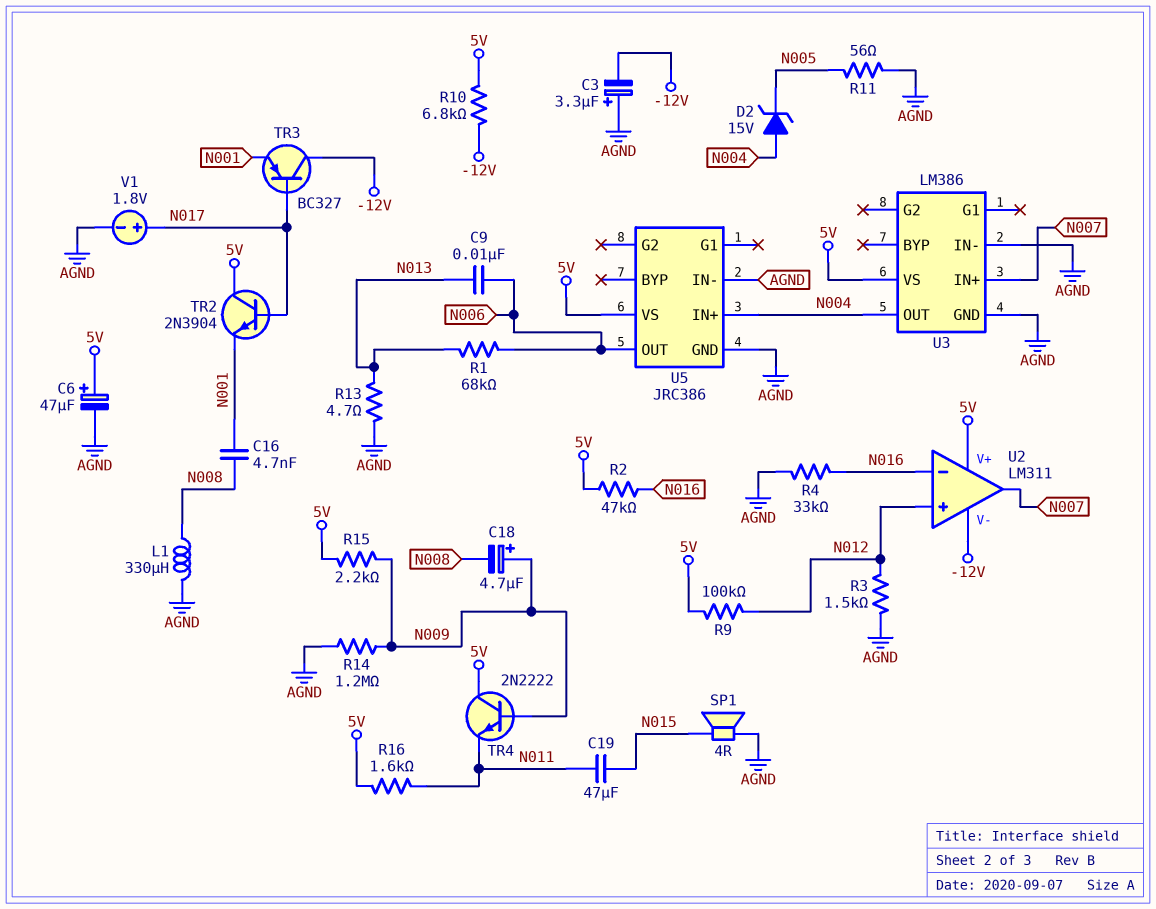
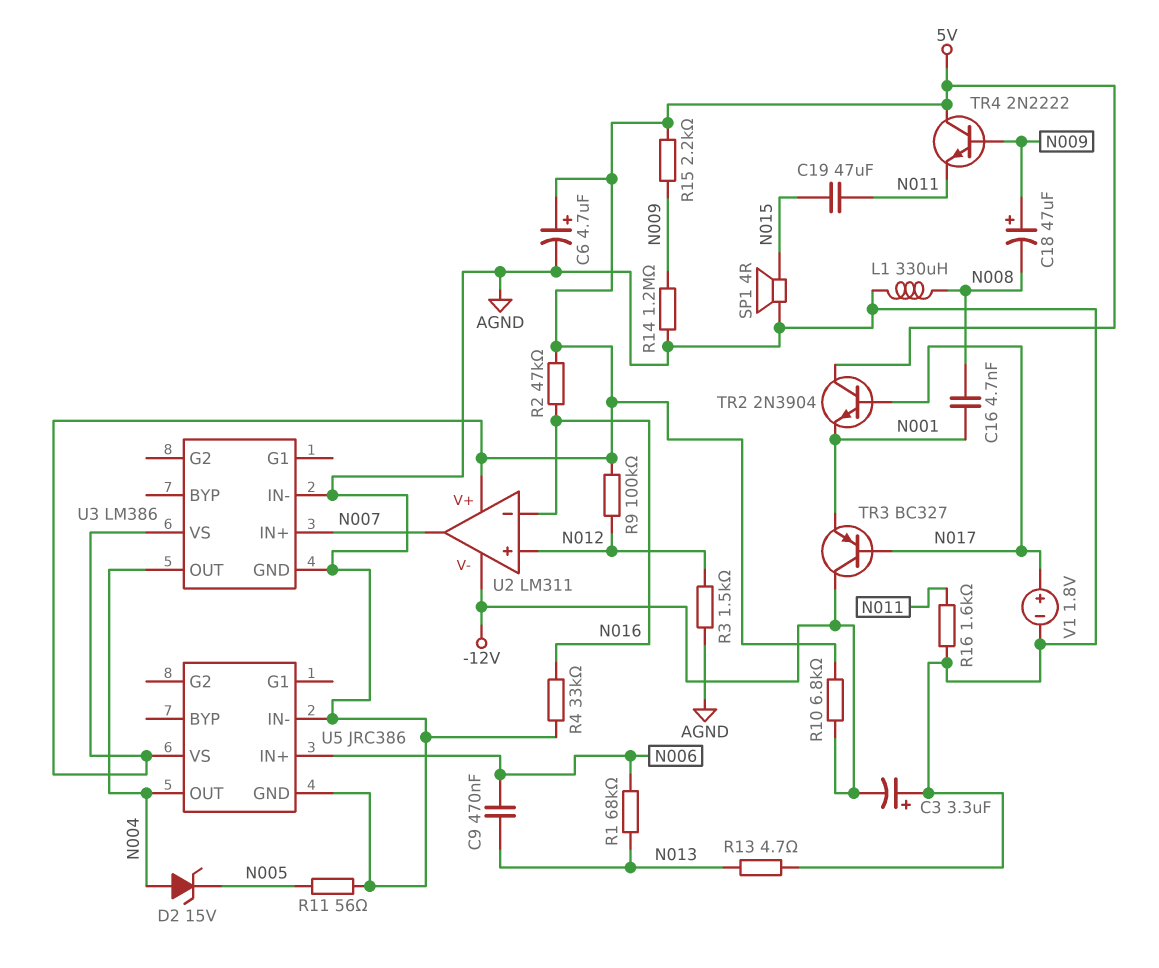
C6: 47uF (plus 5V, minus AGND) -> 4.7uF (plus 5V, minus AGND)
C9: 10nF (N006, N013) -> 470nF (N006, N013)
C18: 4.7uF (plus N009, minus N008) -> 47uF (plus N009, minus N008)
R16: 1.6k (5V, N011) -> 1.6k (AGND, N011)
U5 pin IN+: N004 -> N006
U5 pin OUT: N006 -> N004

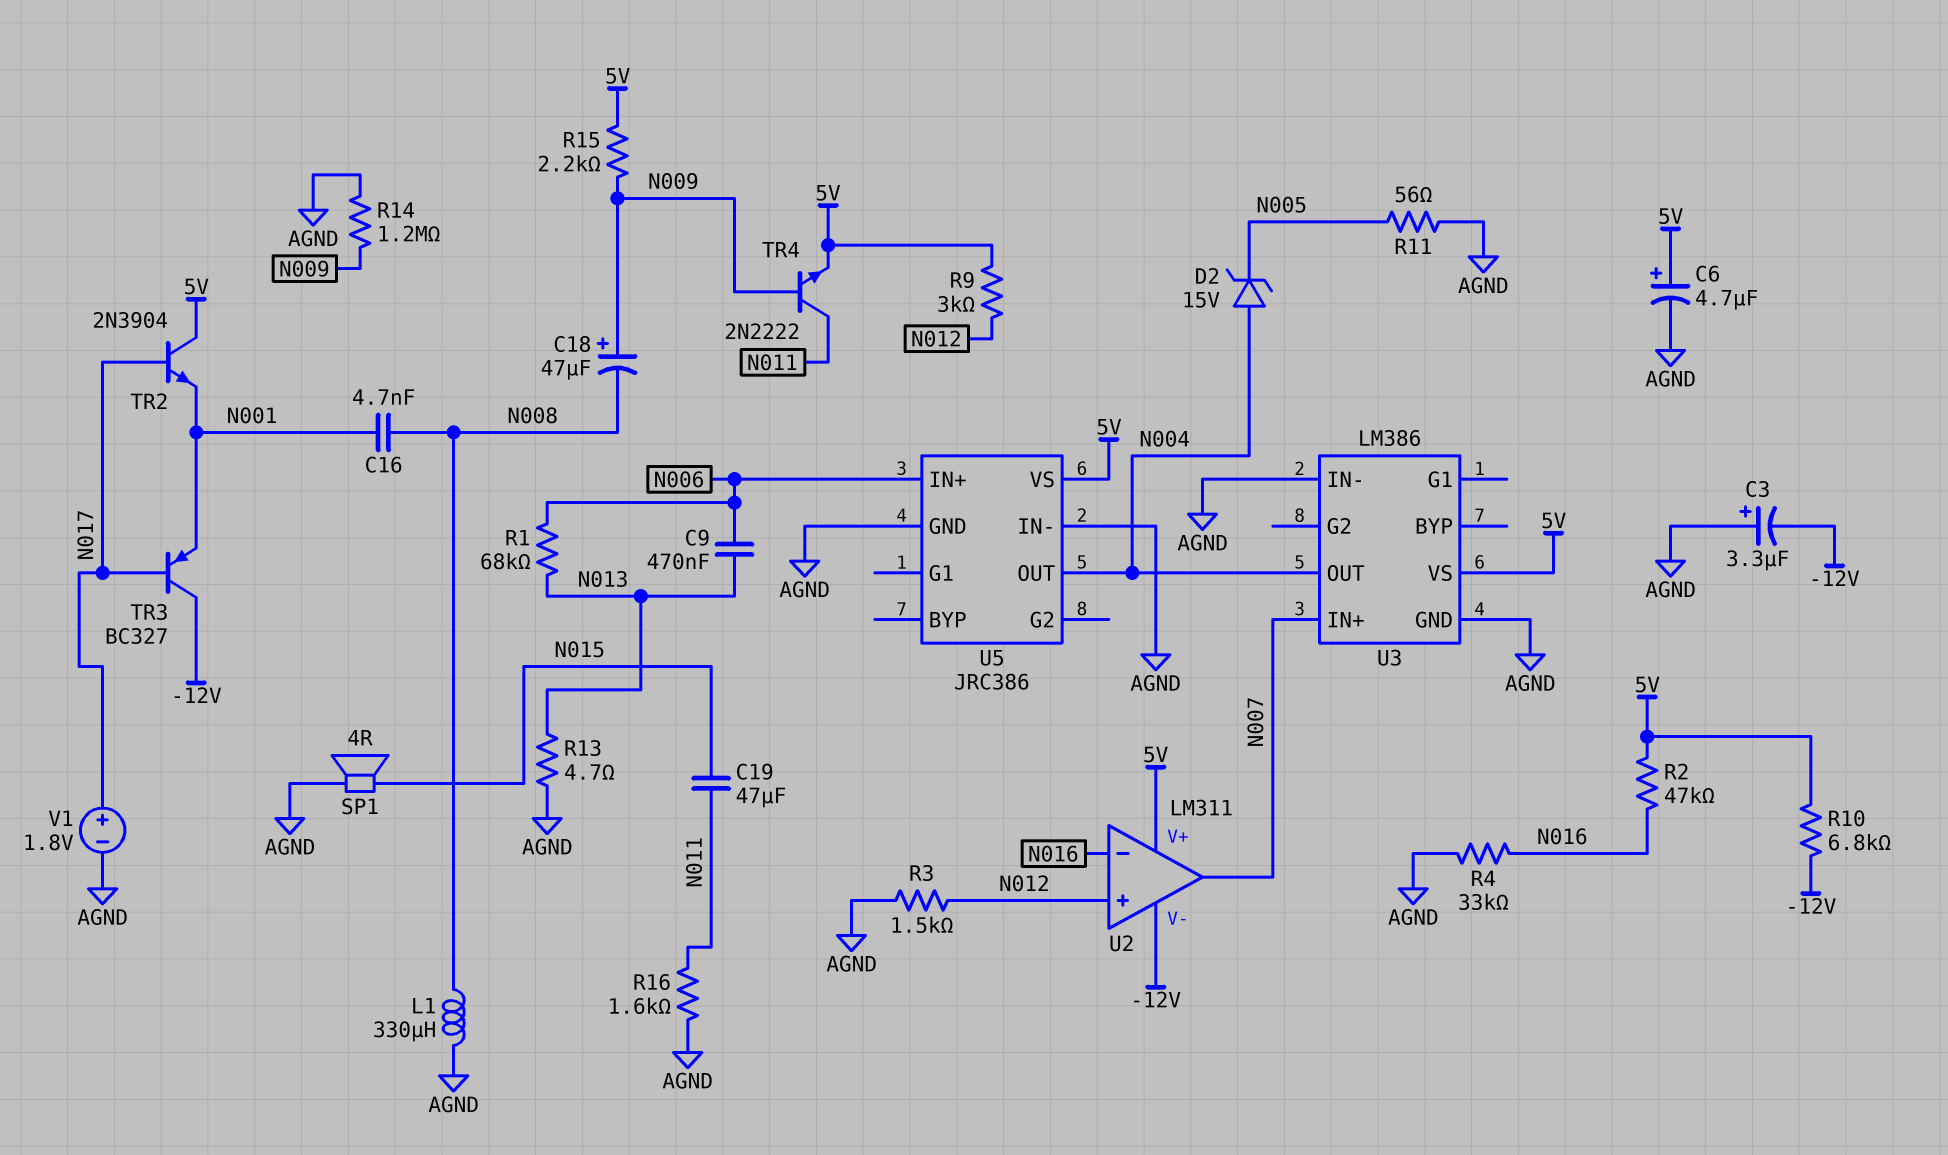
R9: 100k (5V, N012) -> 3k (5V, N012)
TR4: NPN 2N2222 (B N009, C 5V, E N011) -> NPN 2N2222 (B N009, C N011, E 5V)

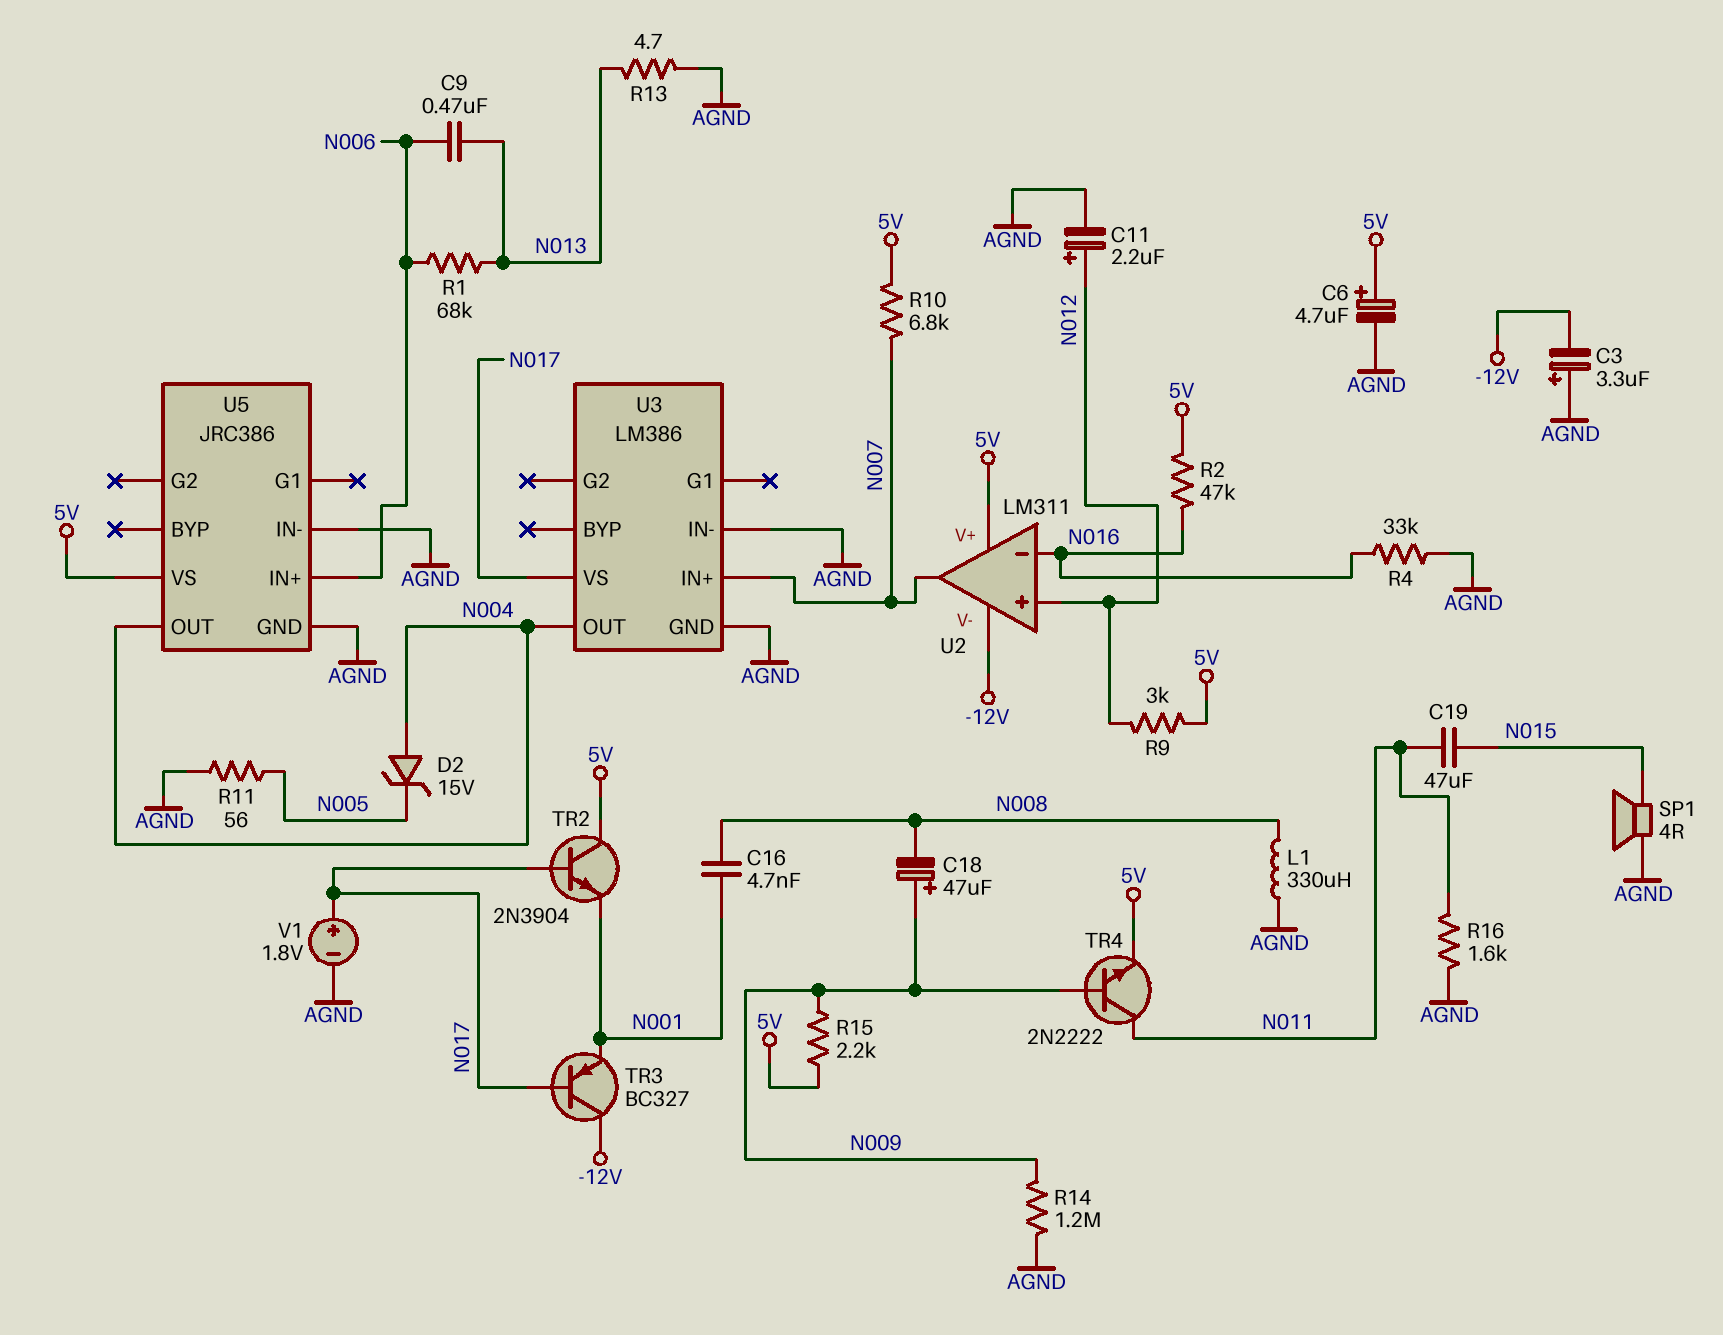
C11: none -> 2.2uF (plus N012, minus AGND)
R3: 1.5k (AGND, N012) -> none
R10: 6.8k (-12V, 5V) -> 6.8k (5V, N007)
U3 pin VS: 5V -> N017

